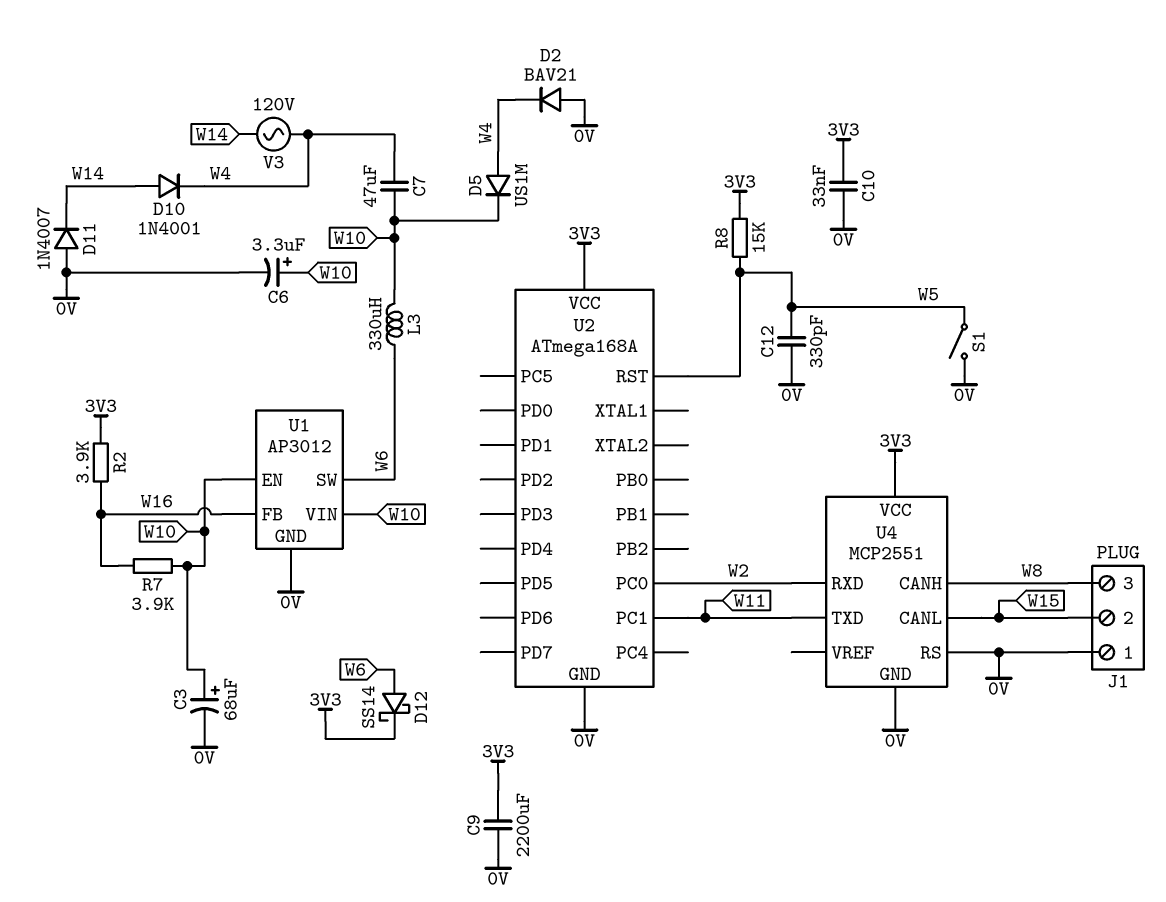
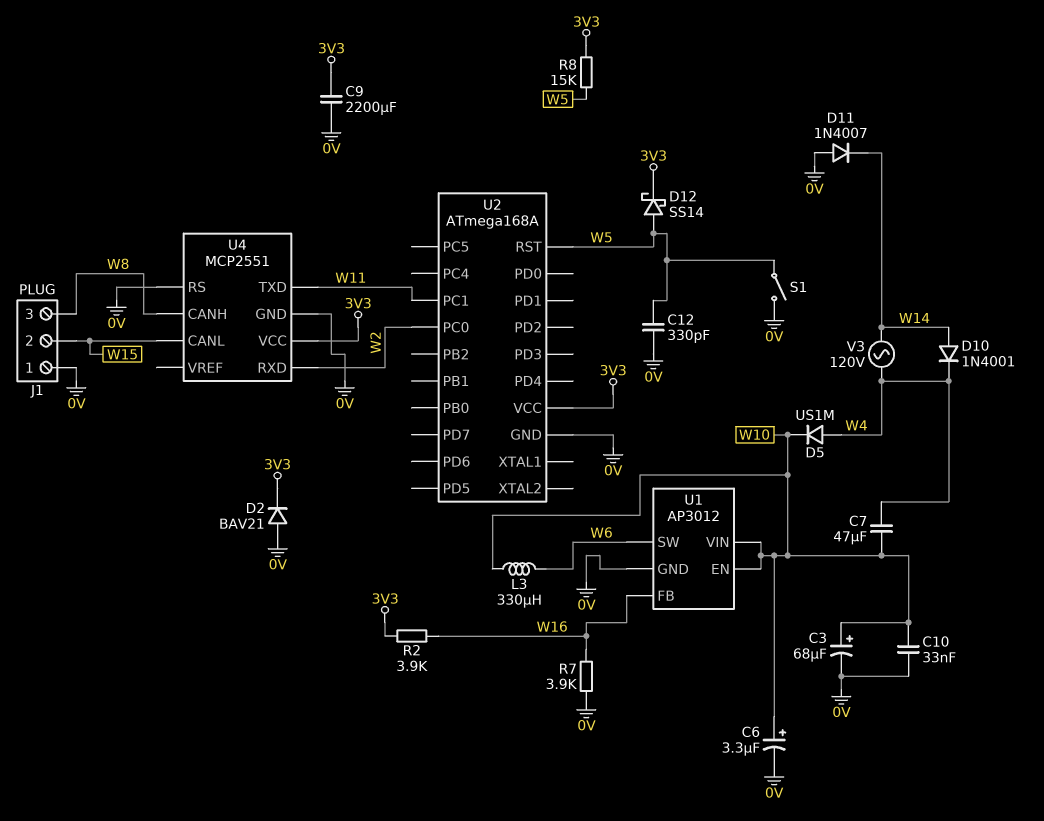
C10: 33nF (0V, 3V3) -> 33nF (0V, W10)
D2: diode BAV21 (A 0V, K W4) -> diode BAV21 (A 0V, K 3V3)
D12: schottky SS14 (A W6, K 3V3) -> schottky SS14 (A W5, K 3V3)
R7: 3.9k (W10, W16) -> 3.9k (0V, W16)

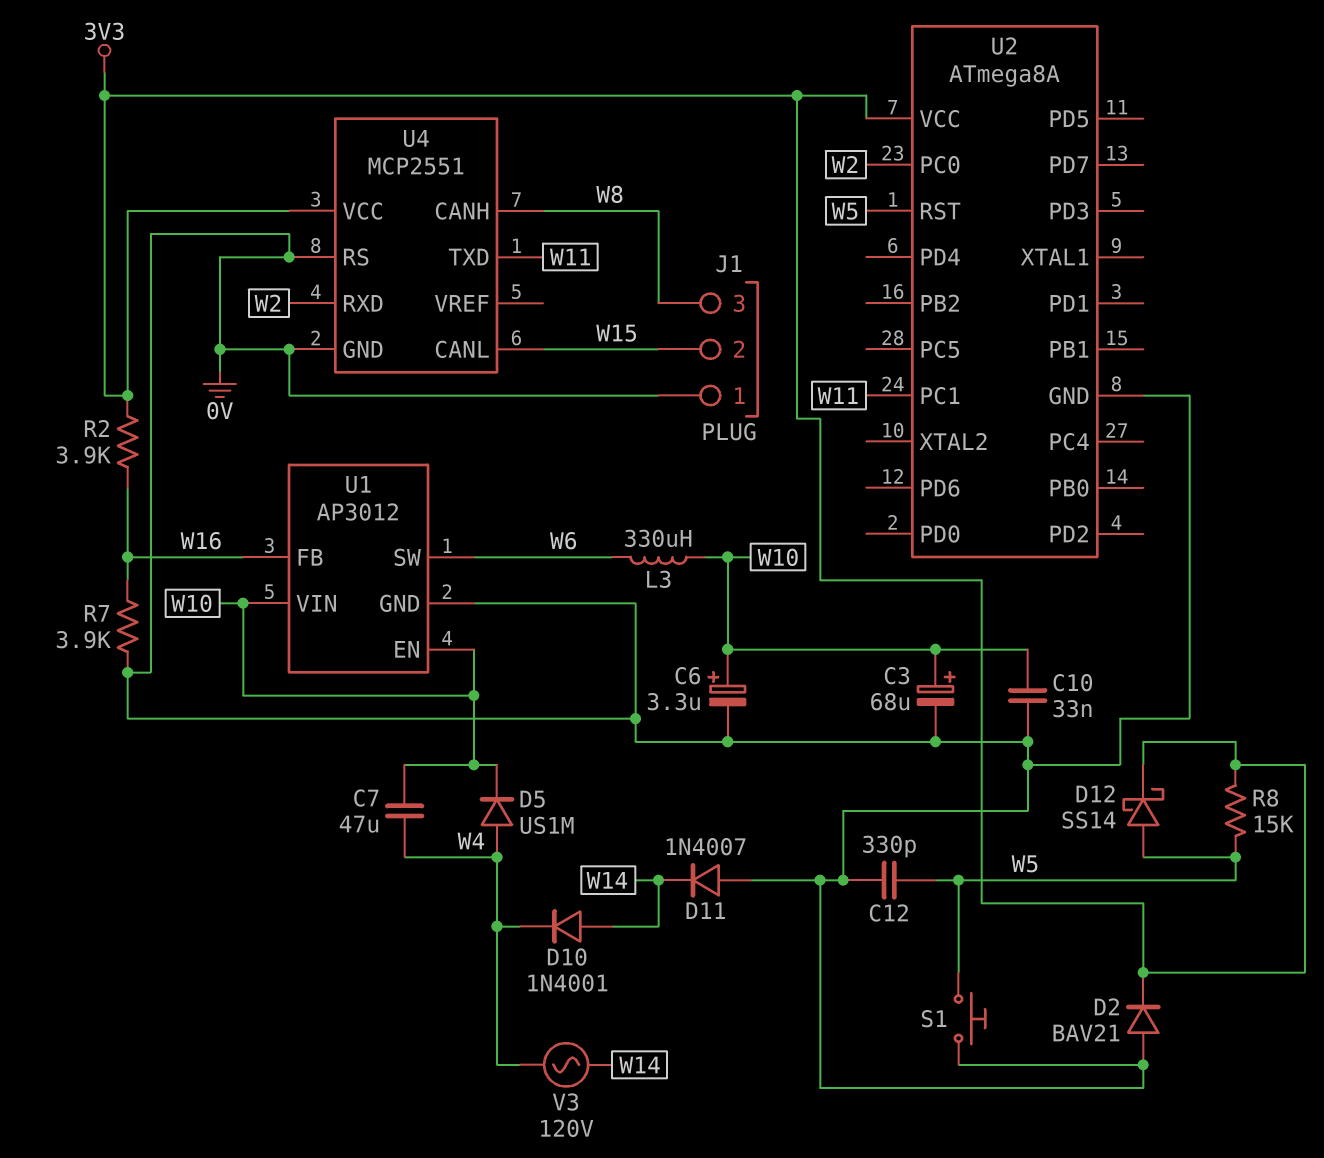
C9: 2200uF (0V, 3V3) -> none
S1: switch (0V, W5) -> button (0V, W5)
U2: ATmega168A -> ATmega8A

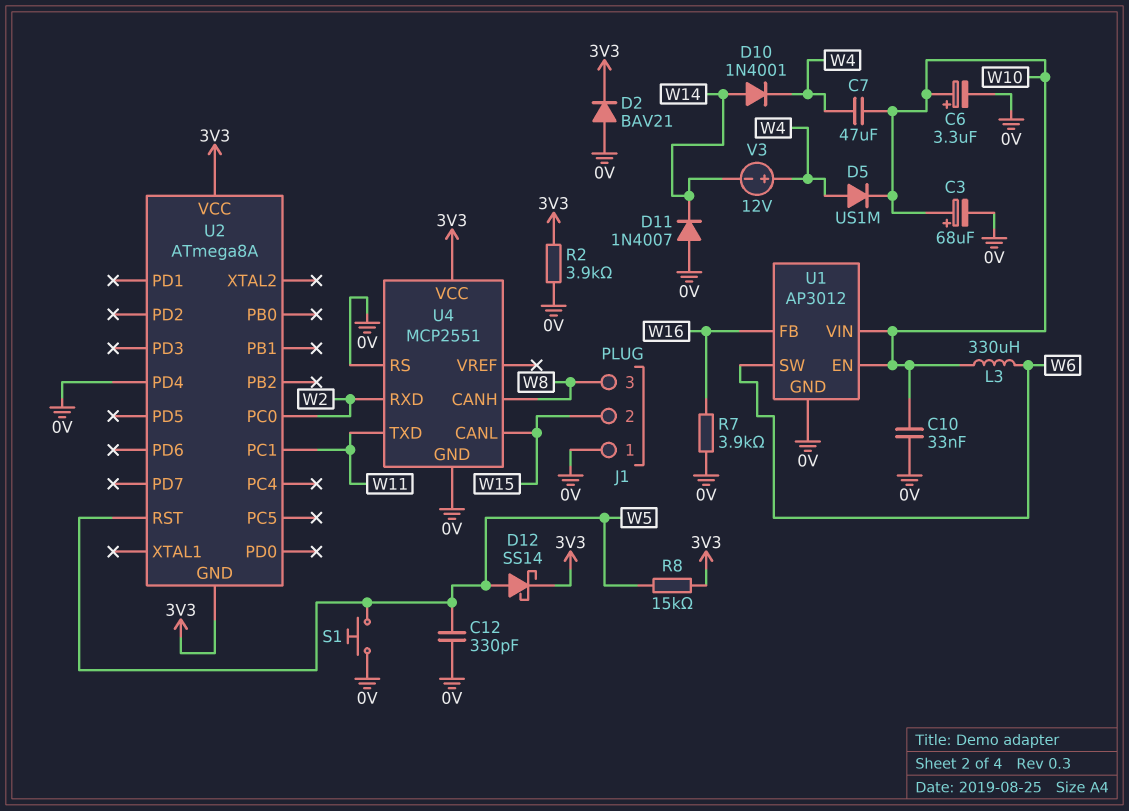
R2: 3.9k (3V3, W16) -> 3.9k (0V, 3V3)
U2 pin GND: 0V -> 3V3
U2 pin PD4: none -> 0V
V3: AC 120V (W4, W14) -> 12V (plus W4, minus W14)

